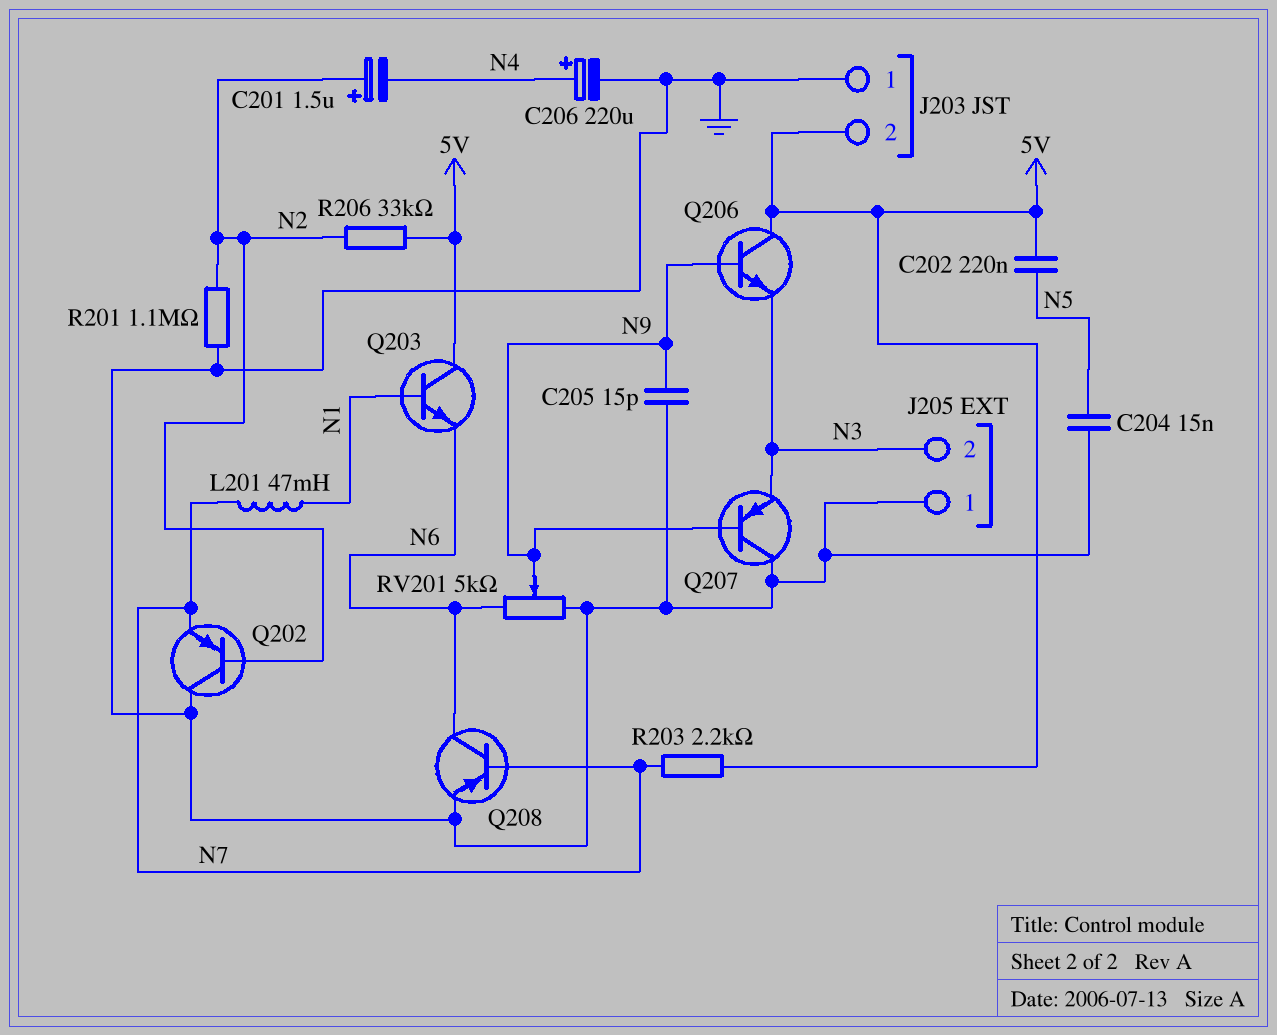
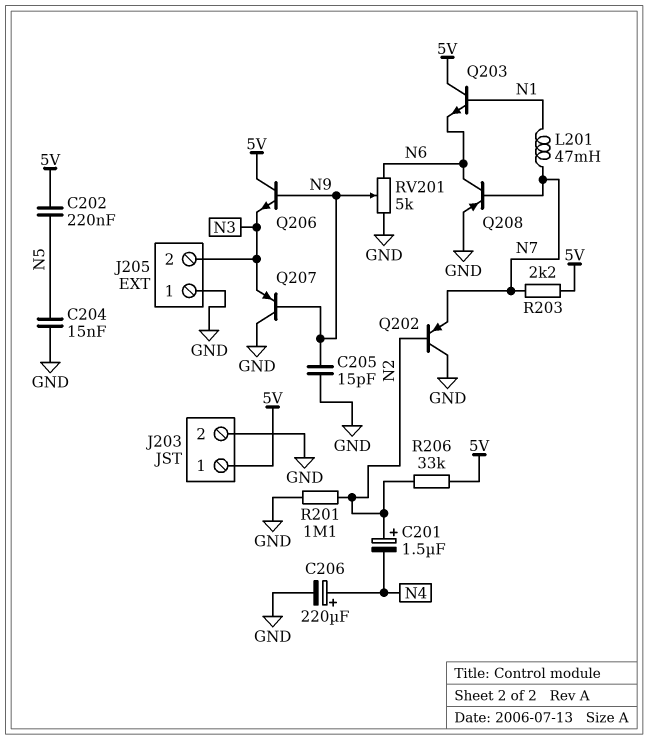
J203 pin 1: GND -> 5V
J203 pin 2: 5V -> GND

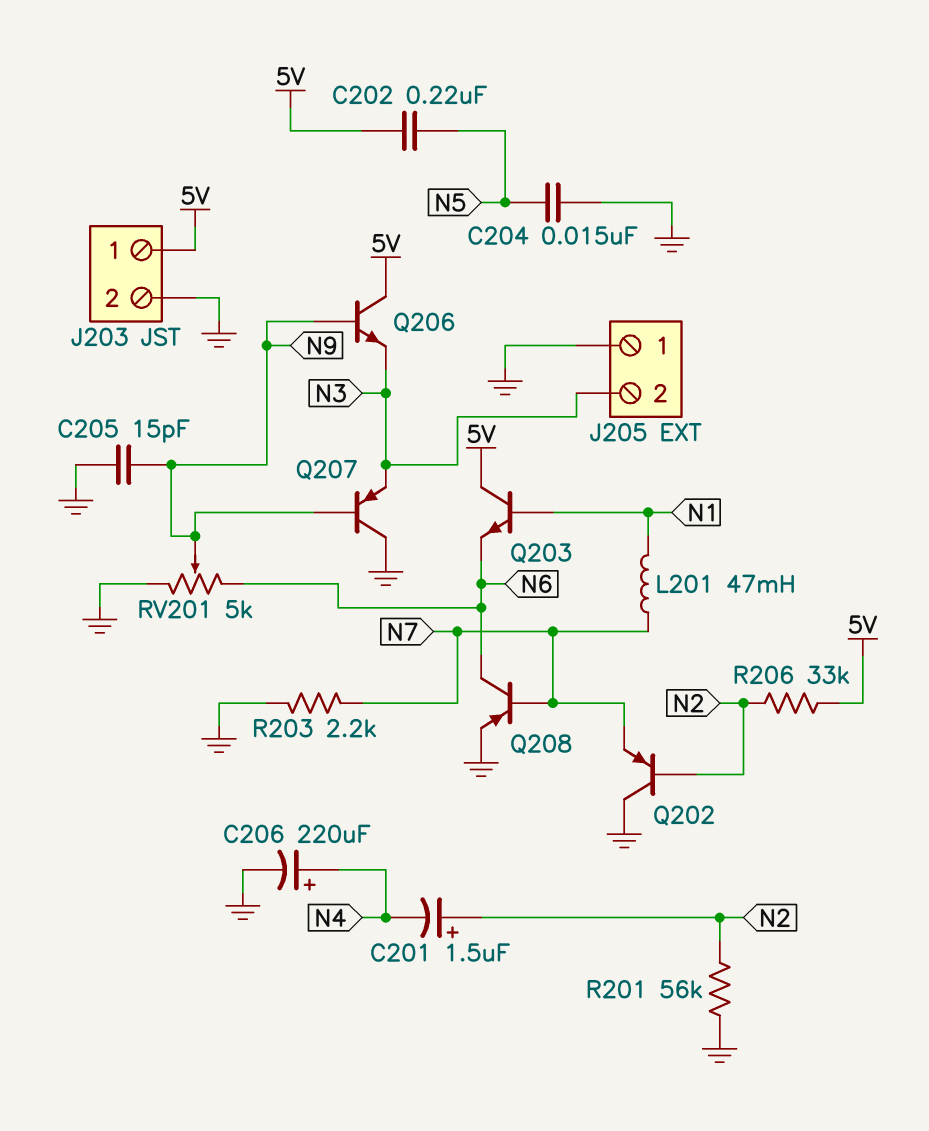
R201: 1.1M (GND, N2) -> 56k (GND, N2)
R203: 2.2k (5V, N7) -> 2.2k (GND, N7)

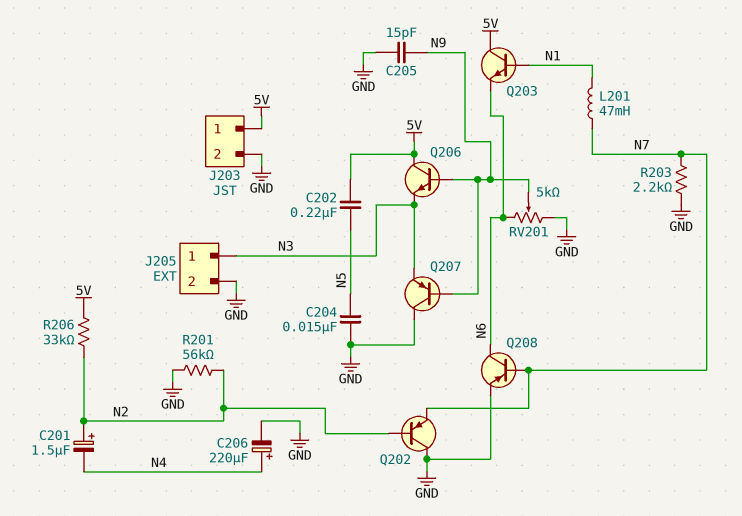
J205 pin 1: GND -> N3
J205 pin 2: N3 -> GND

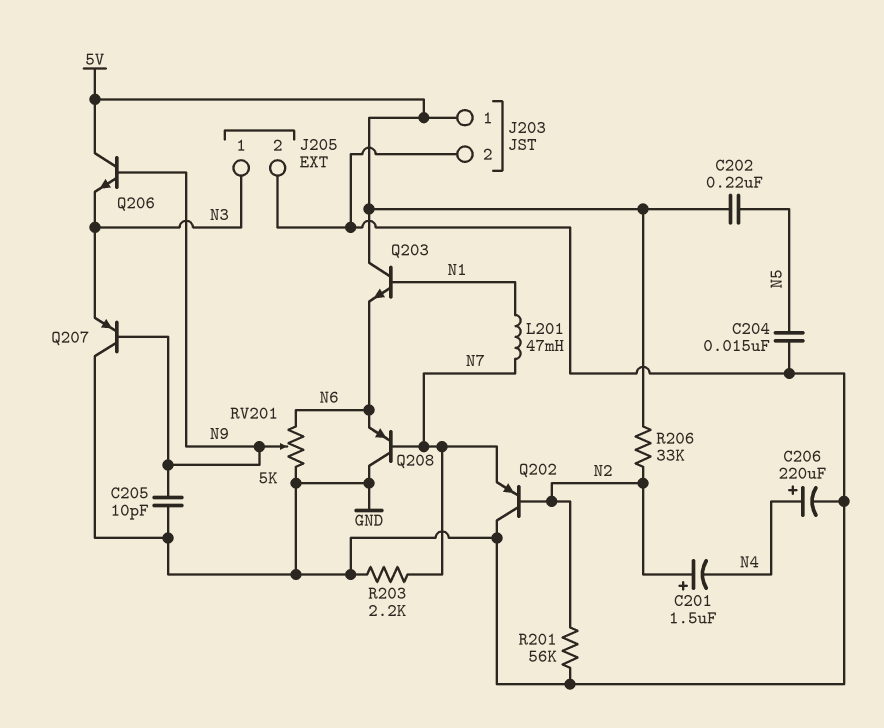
C205: 15pF (GND, N9) -> 10pF (GND, N9)
Q208: PNP (B N7, C N6, E GND) -> PNP (B N7, C GND, E N6)

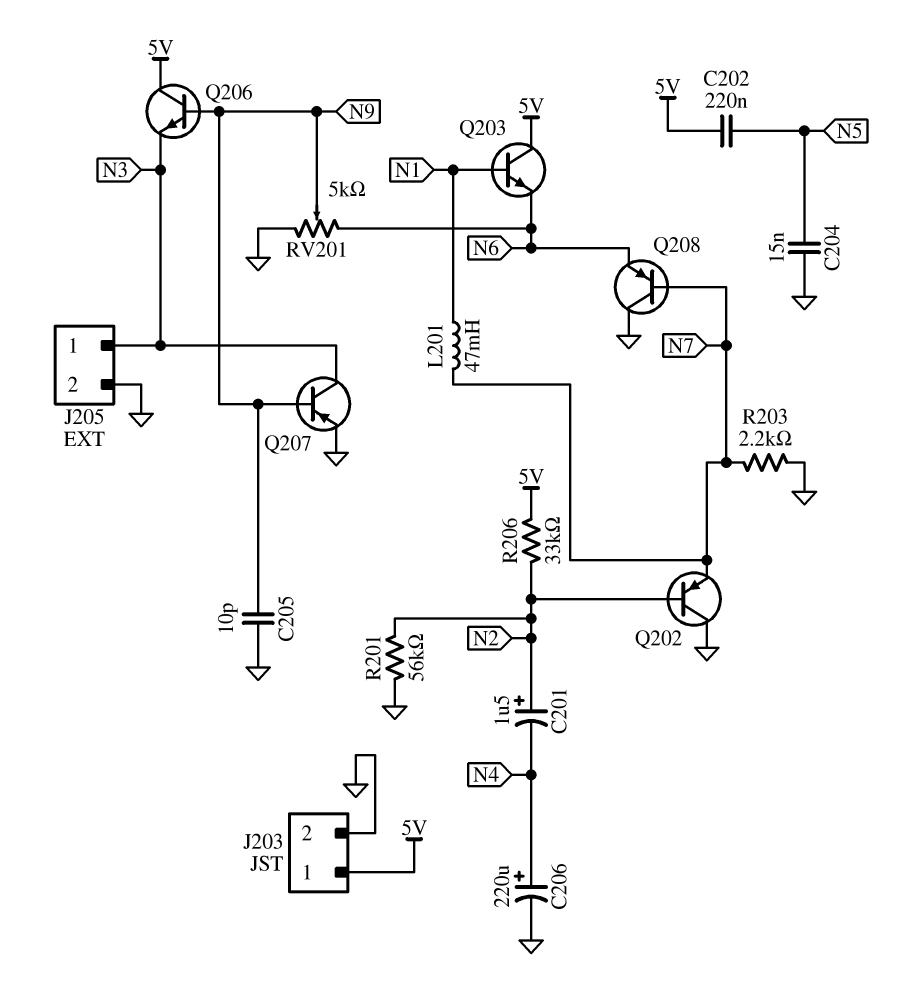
Q207: PNP (B N9, C GND, E N3) -> PNP (B N9, C N3, E GND)

